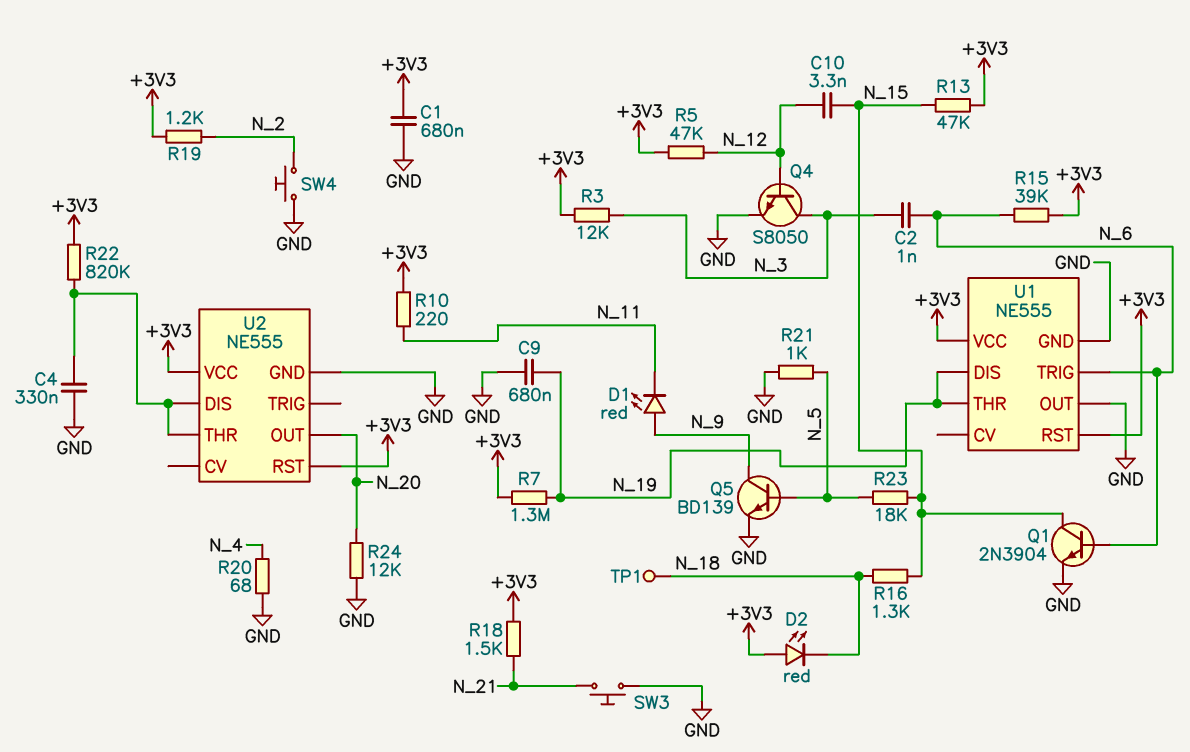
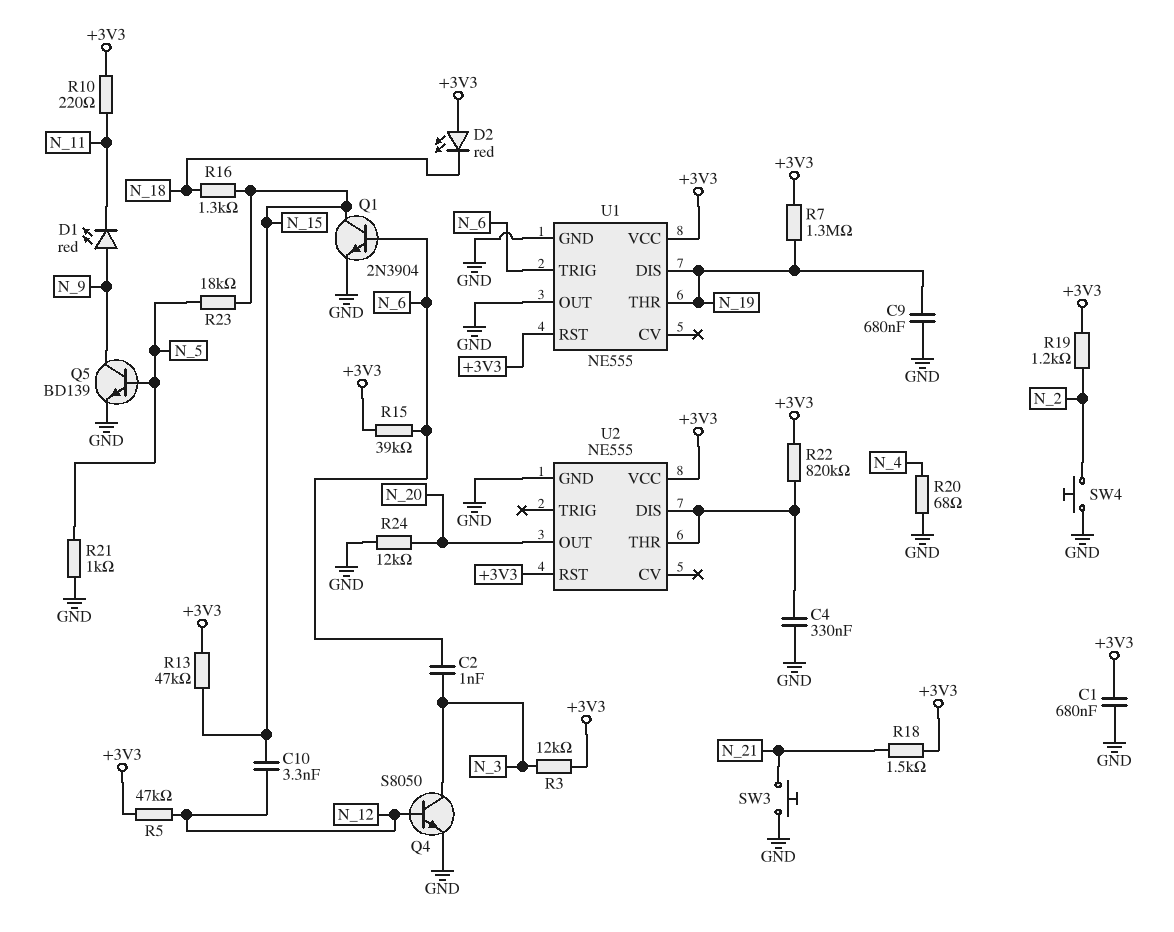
TP1: test point (N_18) -> none

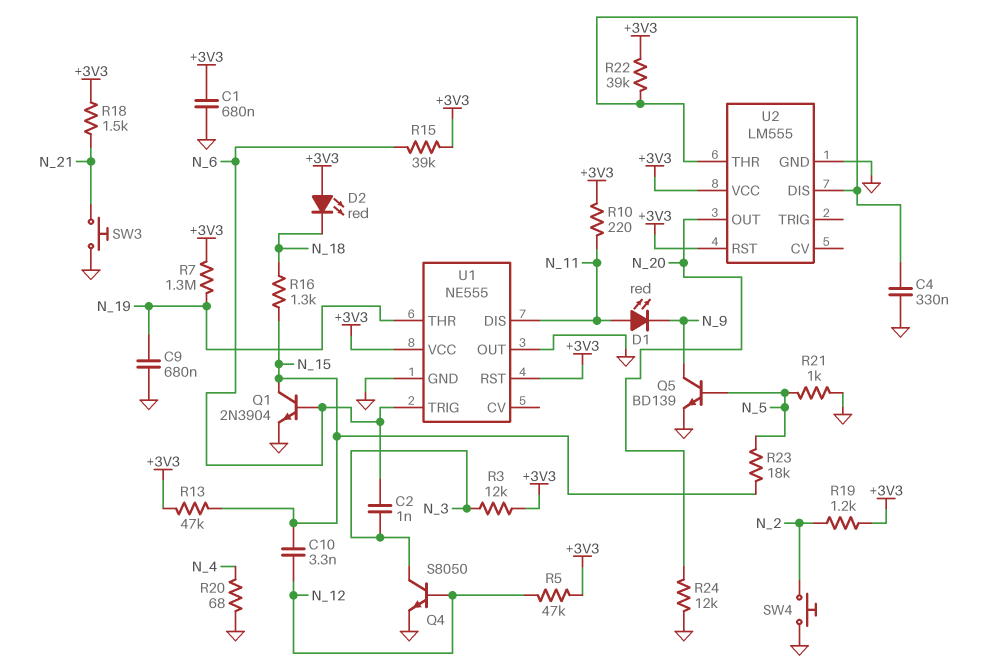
D1: LED red (A N_9, K N_11) -> LED red (A N_11, K N_9)
R22: 820k (+3V3, U2/DIS) -> 39k (+3V3, U2/DIS)
U1 pin DIS: N_19 -> N_11
U2: NE555 -> LM555

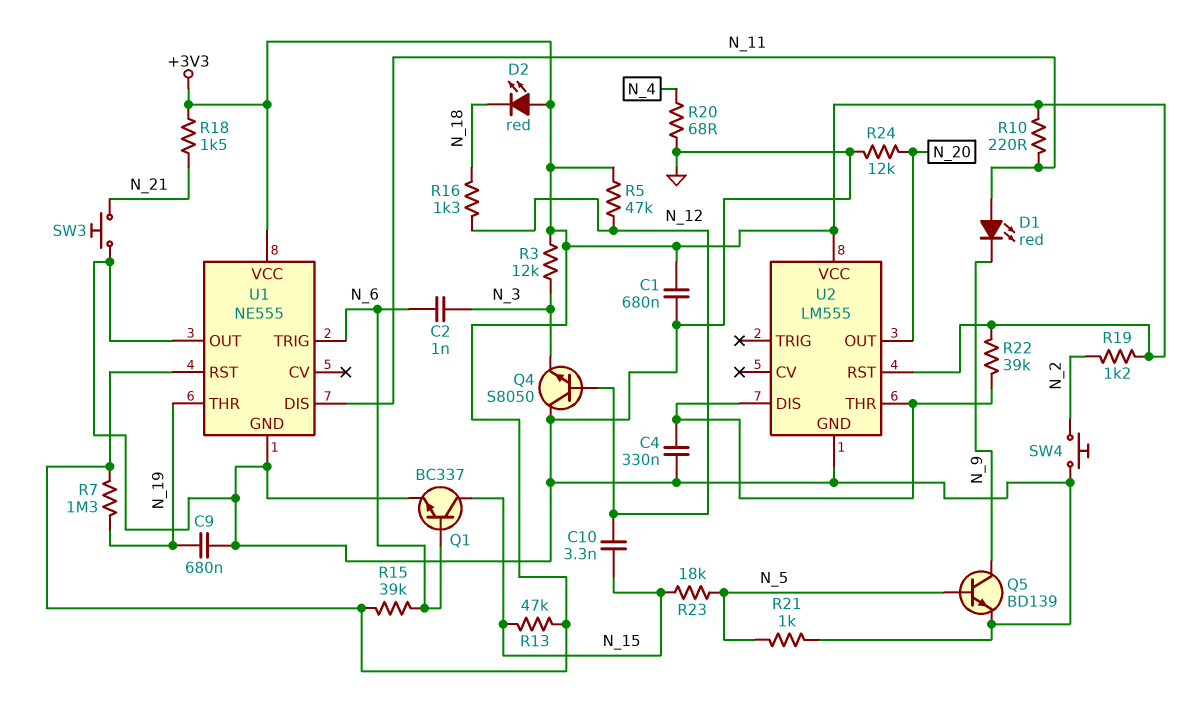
Q1: NPN 2N3904 (B N_6, C N_15, E GND) -> NPN BC337 (B N_6, C N_15, E GND)
Q4: NPN S8050 (B N_12, C N_3, E GND) -> NPN S8050 (B N_12, C GND, E N_3)
R16: 1.3k (N_15, N_18) -> 1.3k (N_12, N_18)

